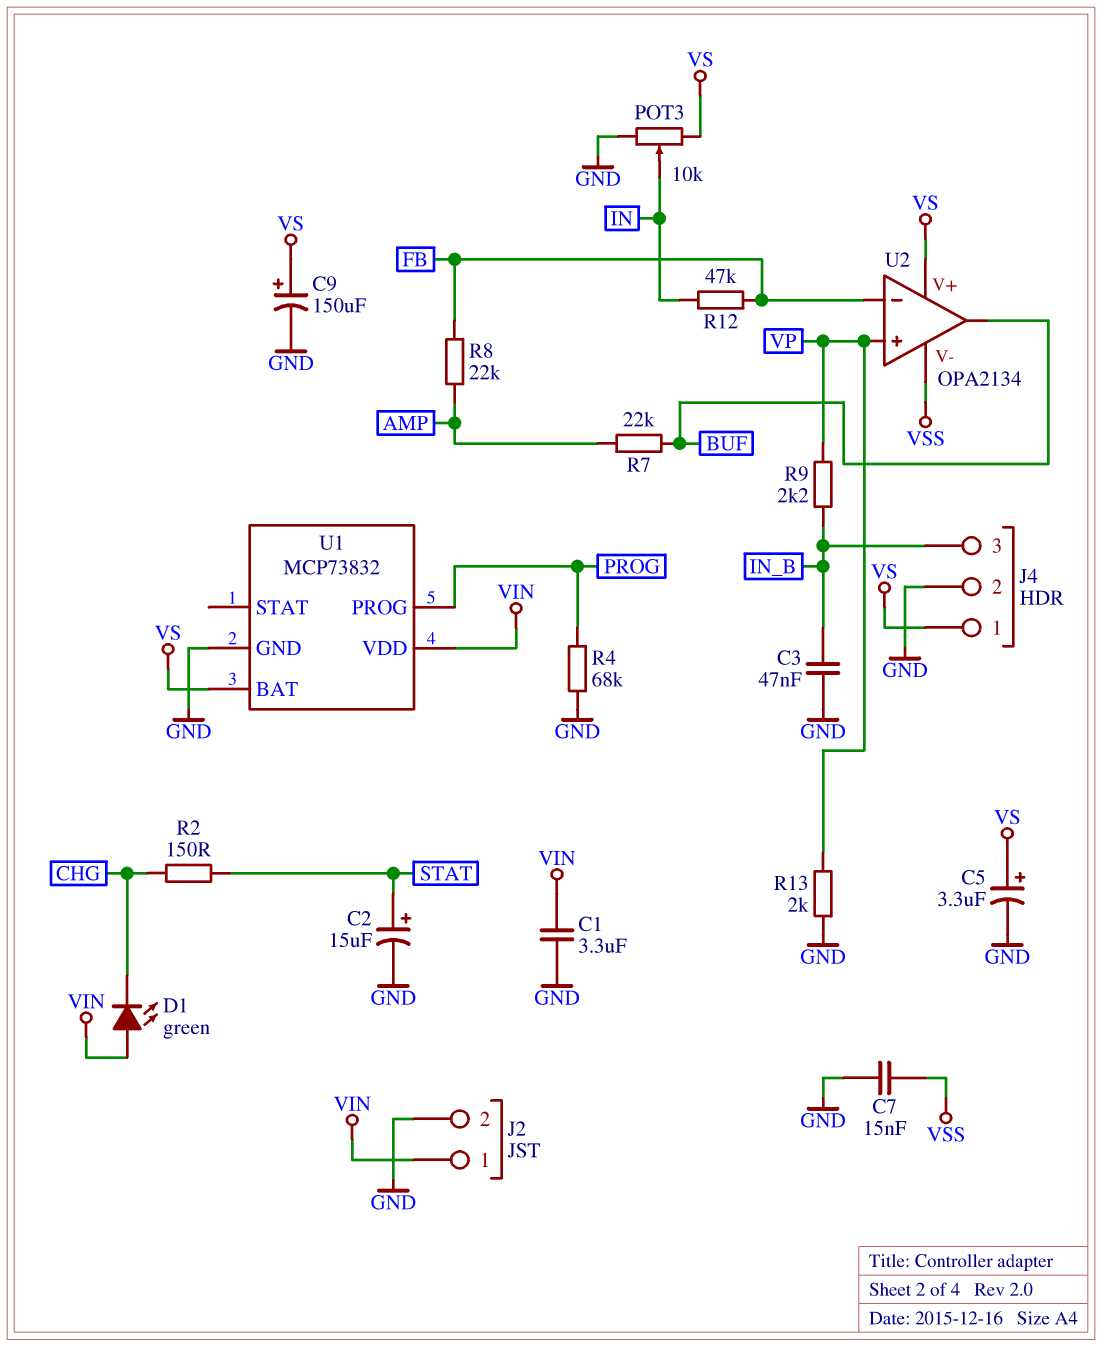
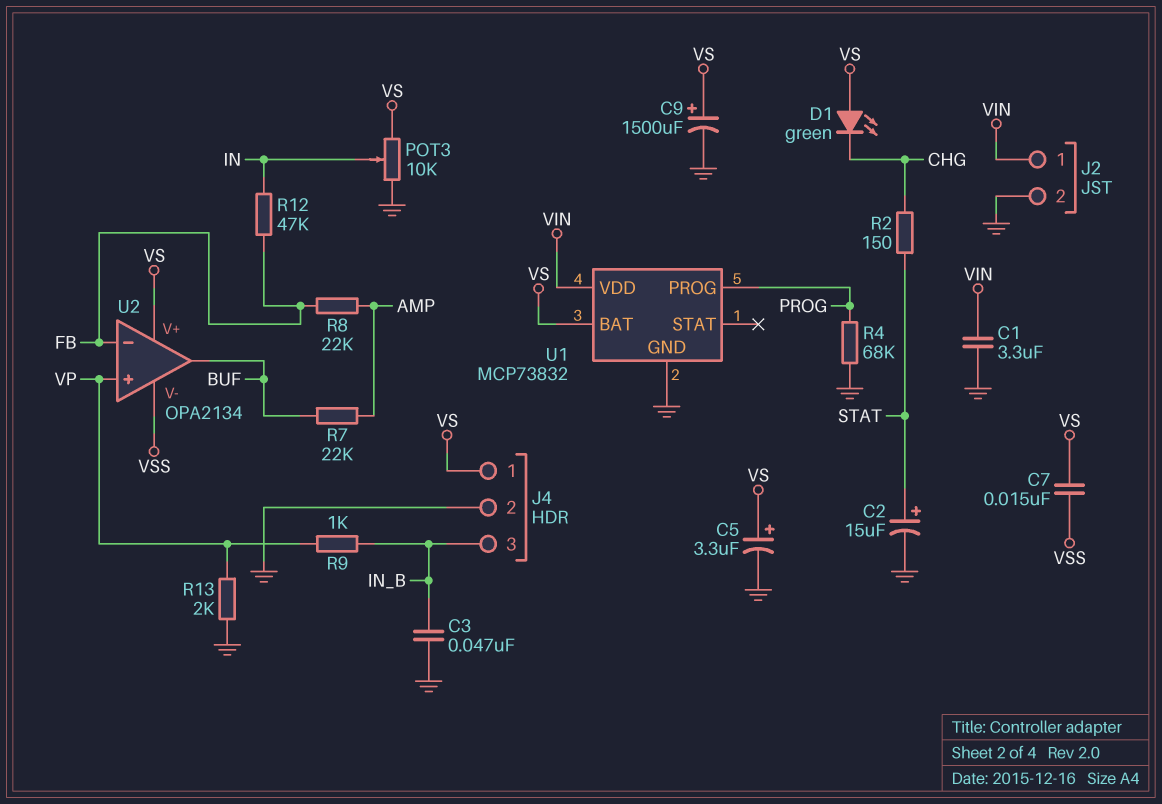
C7: 15nF (GND, VSS) -> 15nF (VS, VSS)
C9: 150uF (plus VS, minus GND) -> 1500uF (plus VS, minus GND)
D1: LED green (A VIN, K CHG) -> LED green (A VS, K CHG)
R9: 2.2k (IN_B, VP) -> 1k (IN_B, VP)

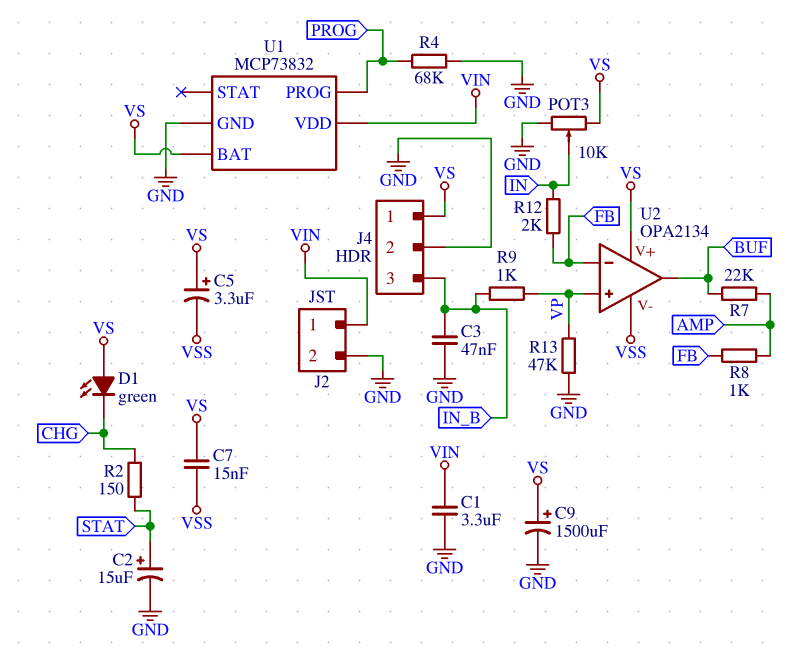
C5: 3.3uF (plus VS, minus GND) -> 3.3uF (plus VS, minus VSS)
R8: 22k (AMP, FB) -> 1k (AMP, FB)
R12: 47k (FB, IN) -> 2k (FB, IN)
R13: 2k (GND, VP) -> 47k (GND, VP)

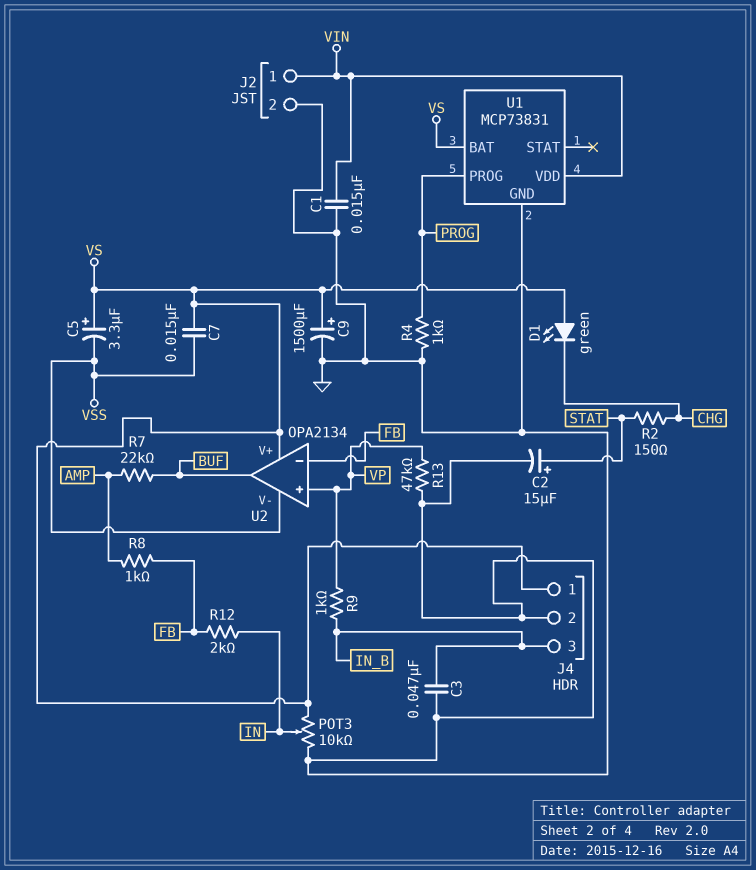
C1: 3.3uF (GND, VIN) -> 15nF (GND, VIN)
R4: 68k (GND, PROG) -> 1k (GND, PROG)
U1: MCP73832 -> MCP73831

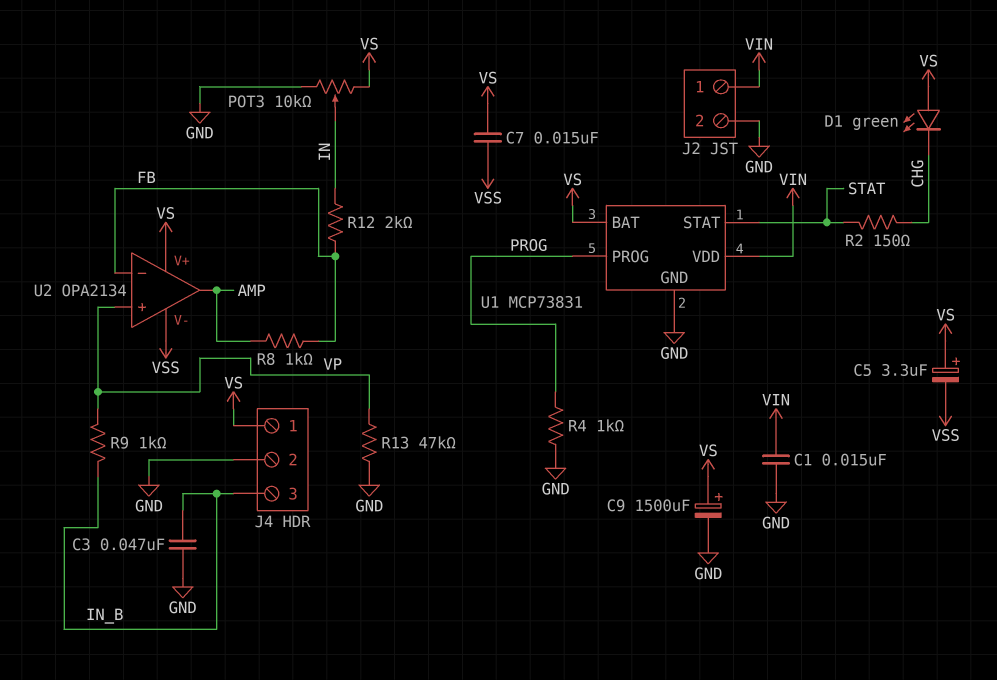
C2: 15uF (plus STAT, minus GND) -> none
R7: 22k (AMP, BUF) -> none
U1 pin STAT: none -> STAT
U2 pin out: BUF -> AMP

